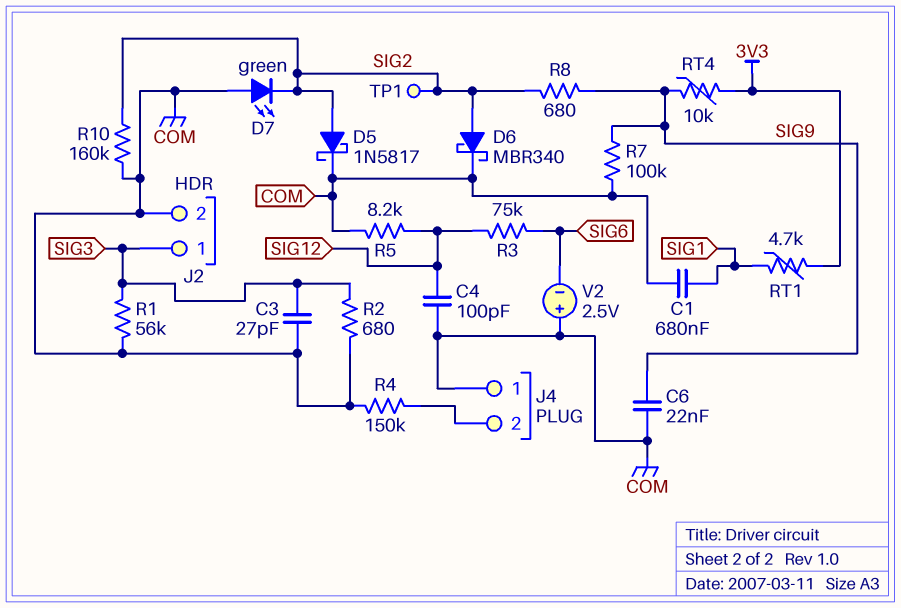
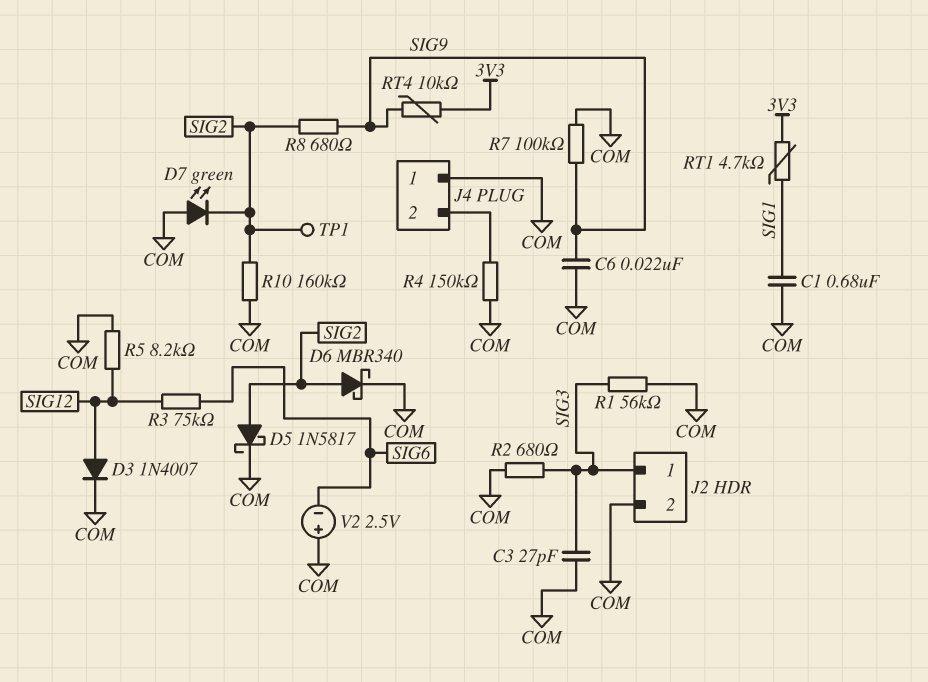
C4: 100pF (COM, SIG12) -> none
D3: none -> diode 1N4007 (A SIG12, K COM)

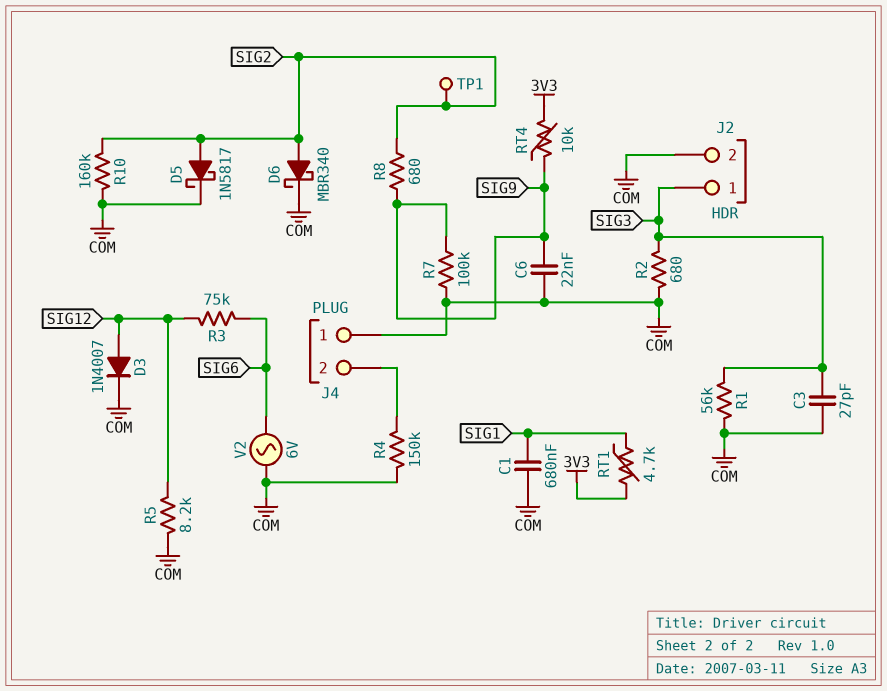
D7: LED green (A COM, K SIG2) -> none
V2: 2.5V (plus COM, minus SIG6) -> AC 6V (COM, SIG6)

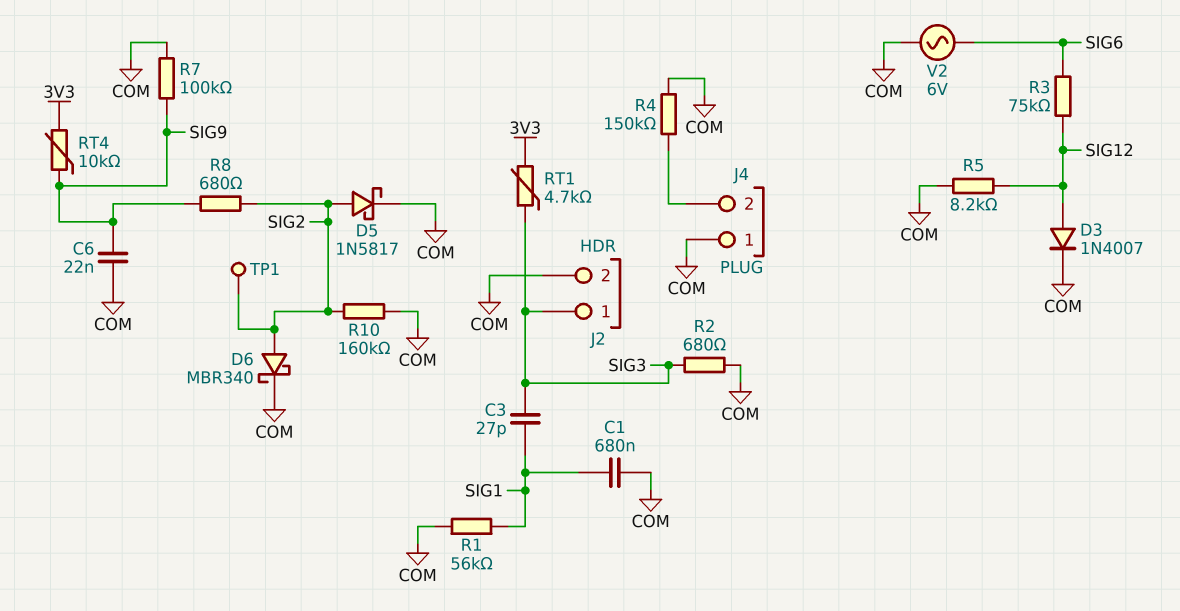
C3: 27pF (COM, SIG3) -> 27pF (SIG1, SIG3)
R1: 56k (COM, SIG3) -> 56k (COM, SIG1)
RT1: 4.7k (3V3, SIG1) -> 4.7k (3V3, SIG3)

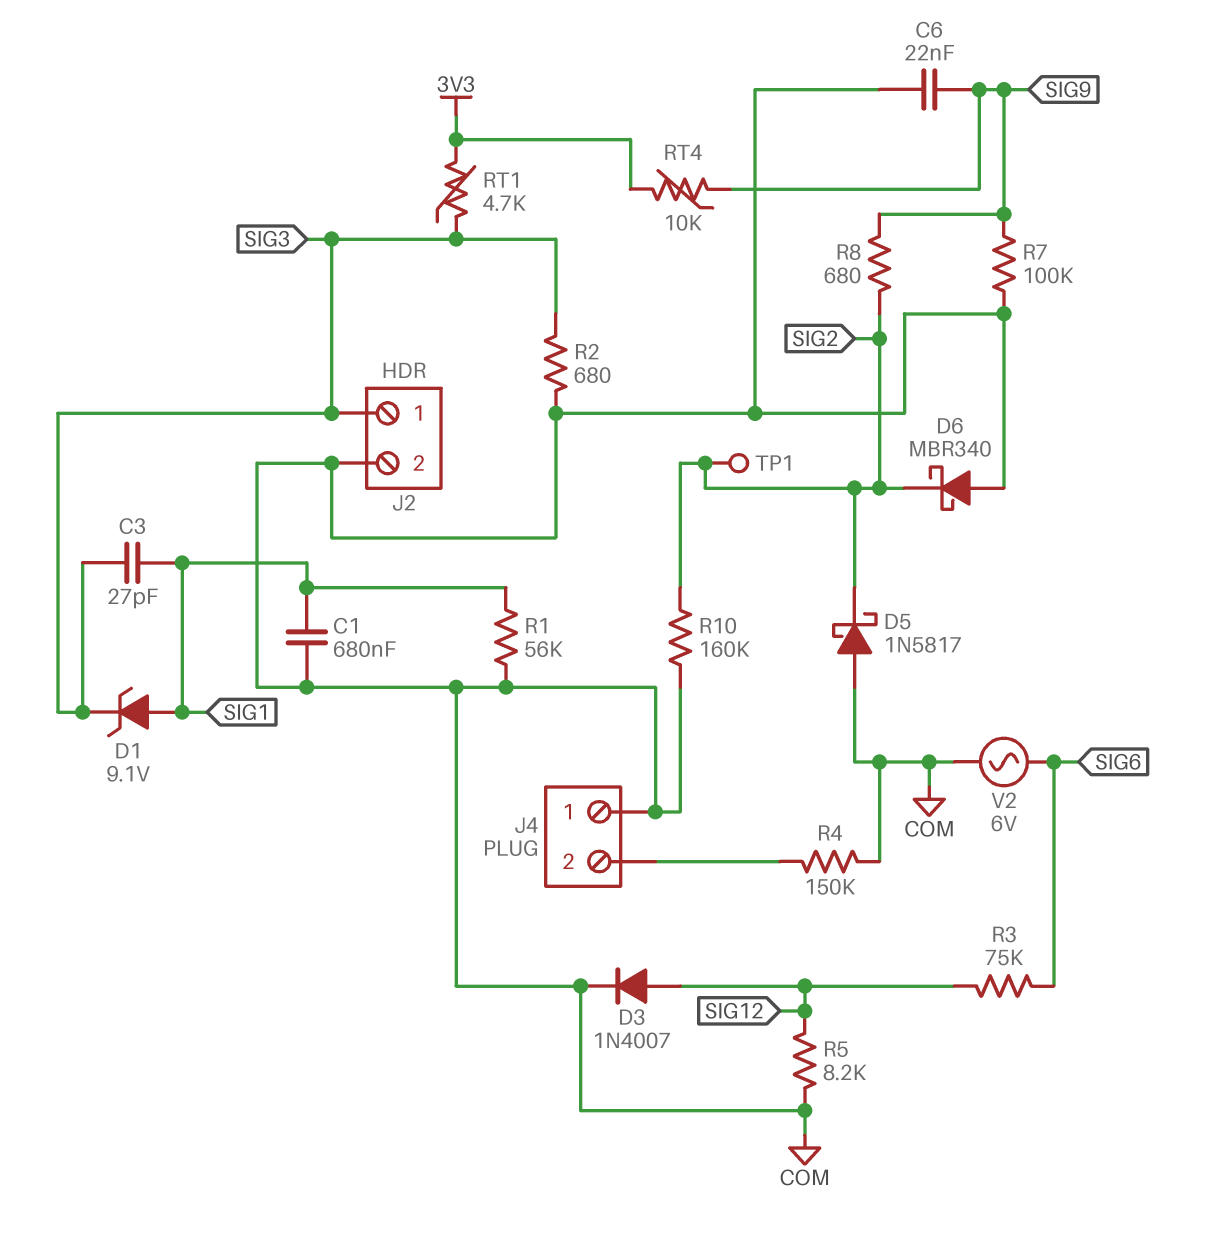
D1: none -> zener 9.1V (A SIG1, K SIG3)
D5: schottky 1N5817 (A SIG2, K COM) -> schottky 1N5817 (A COM, K SIG2)
D6: schottky MBR340 (A SIG2, K COM) -> schottky MBR340 (A COM, K SIG2)

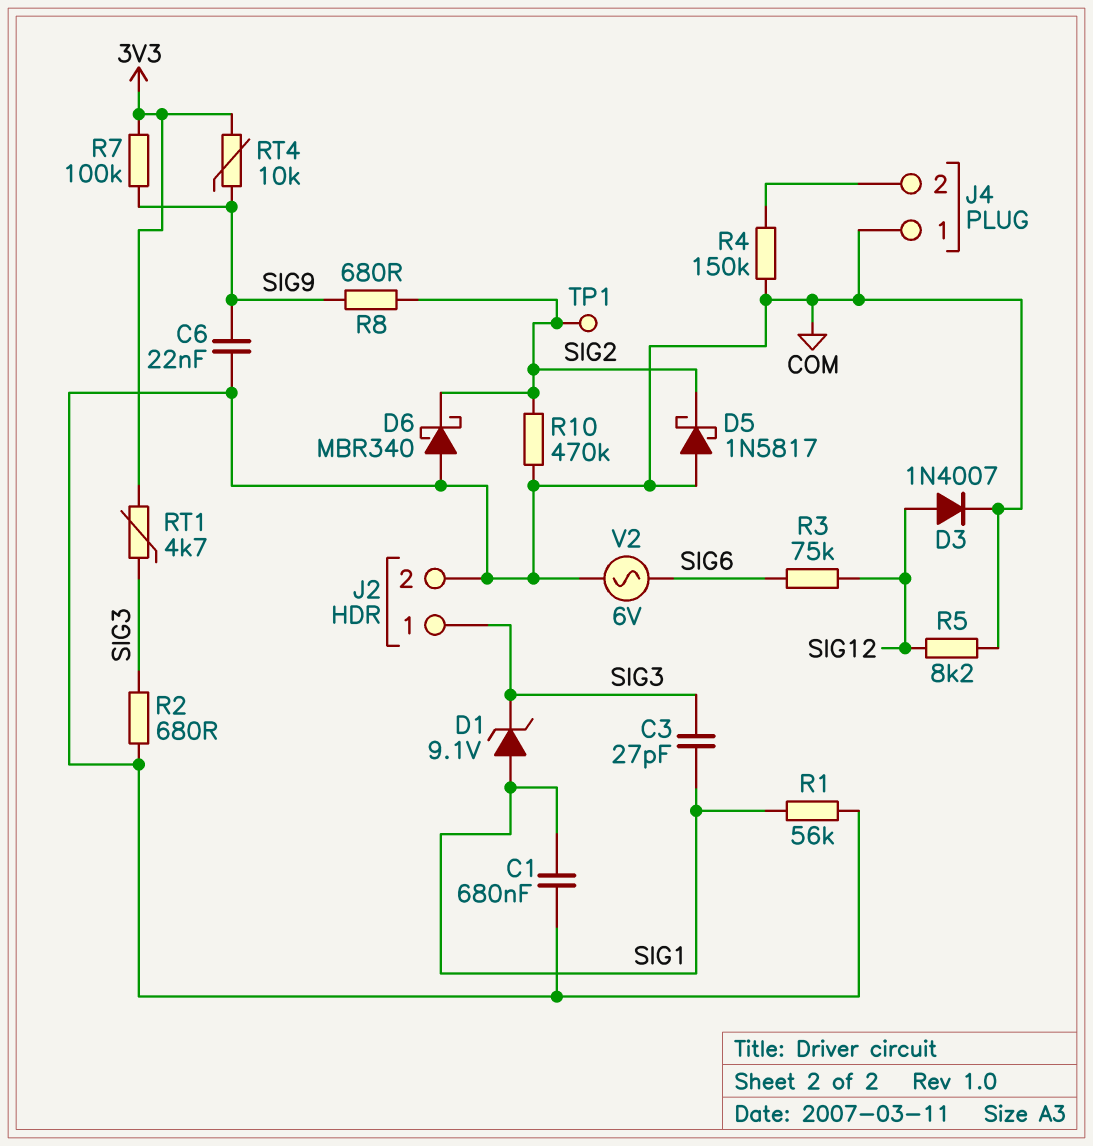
R7: 100k (COM, SIG9) -> 100k (3V3, SIG9)
R10: 160k (COM, SIG2) -> 470k (COM, SIG2)

